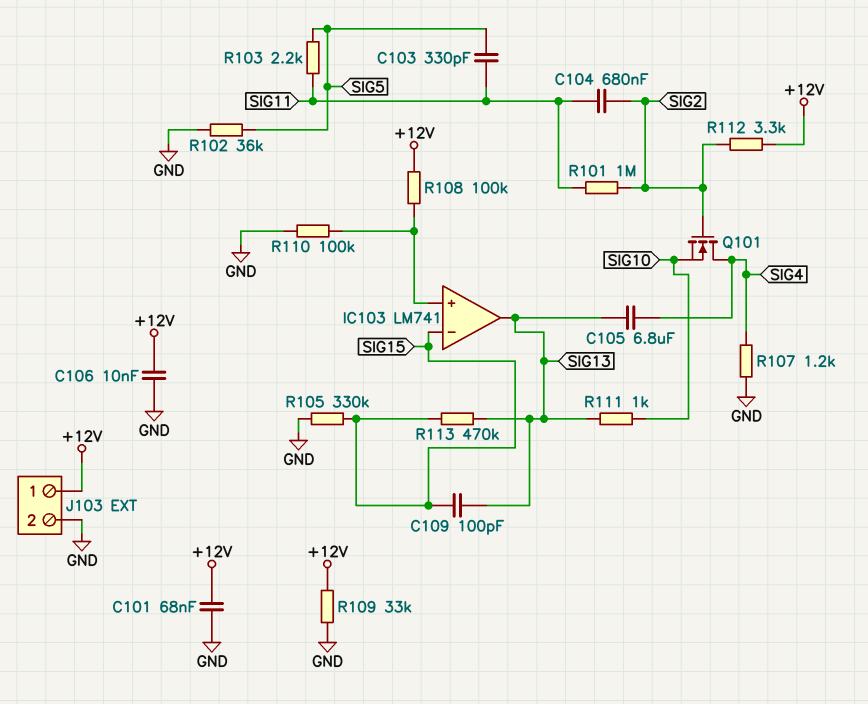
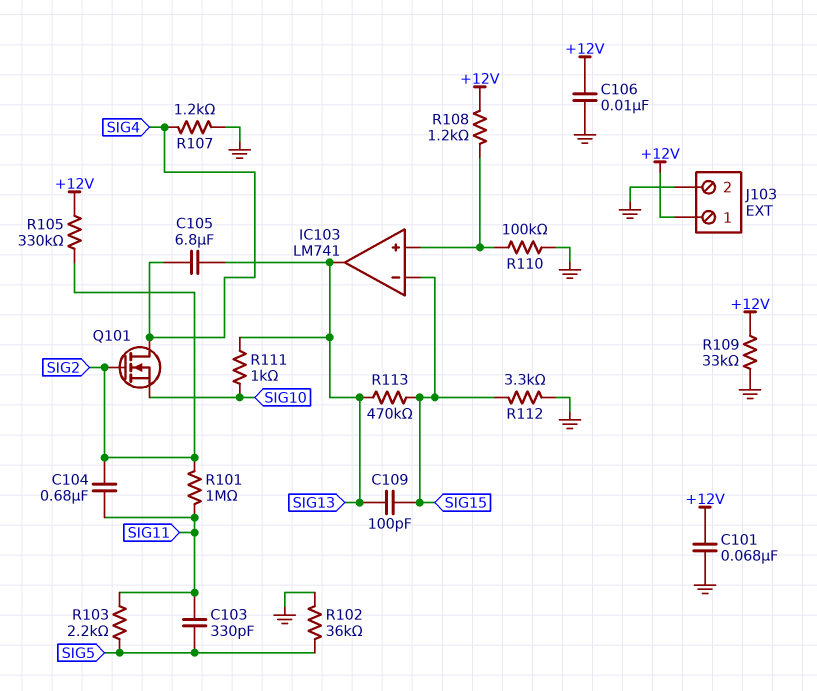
R105: 330k (GND, SIG15) -> 330k (+12V, SIG2)
R108: 100k (+12V, IC103/in+) -> 1.2k (+12V, IC103/in+)
R112: 3.3k (+12V, SIG2) -> 3.3k (GND, SIG15)

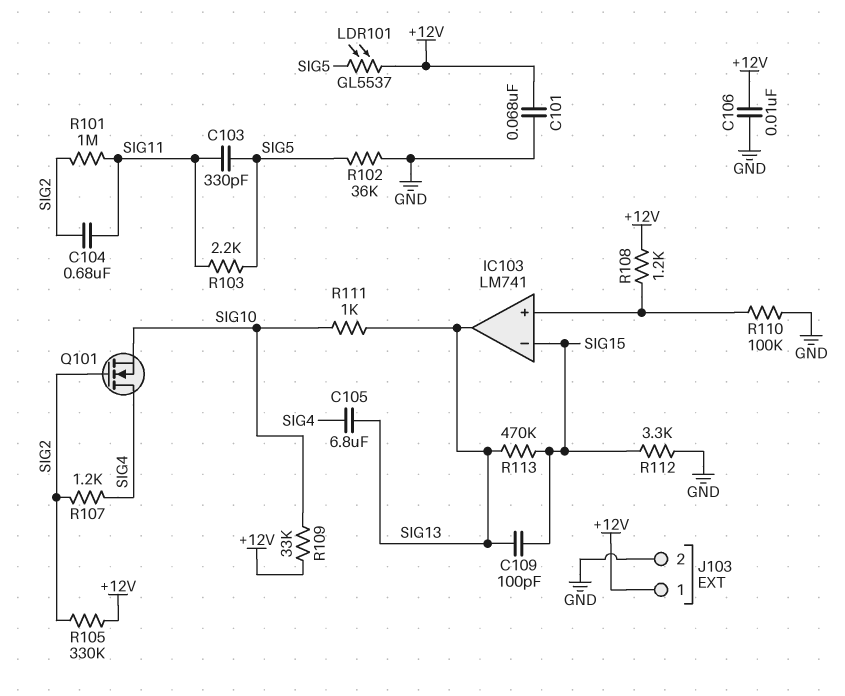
LDR101: none -> GL5537 (+12V, SIG5)
R107: 1.2k (GND, SIG4) -> 1.2k (SIG2, SIG4)
R109: 33k (+12V, GND) -> 33k (+12V, SIG10)

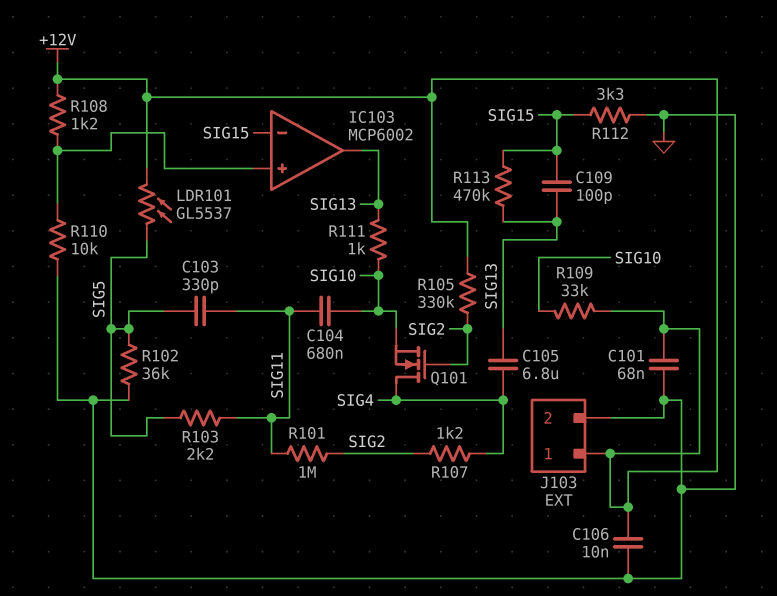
C104: 680nF (SIG2, SIG11) -> 680nF (SIG10, SIG11)
IC103: LM741 -> MCP6002
R110: 100k (GND, IC103/in+) -> 10k (GND, IC103/in+)

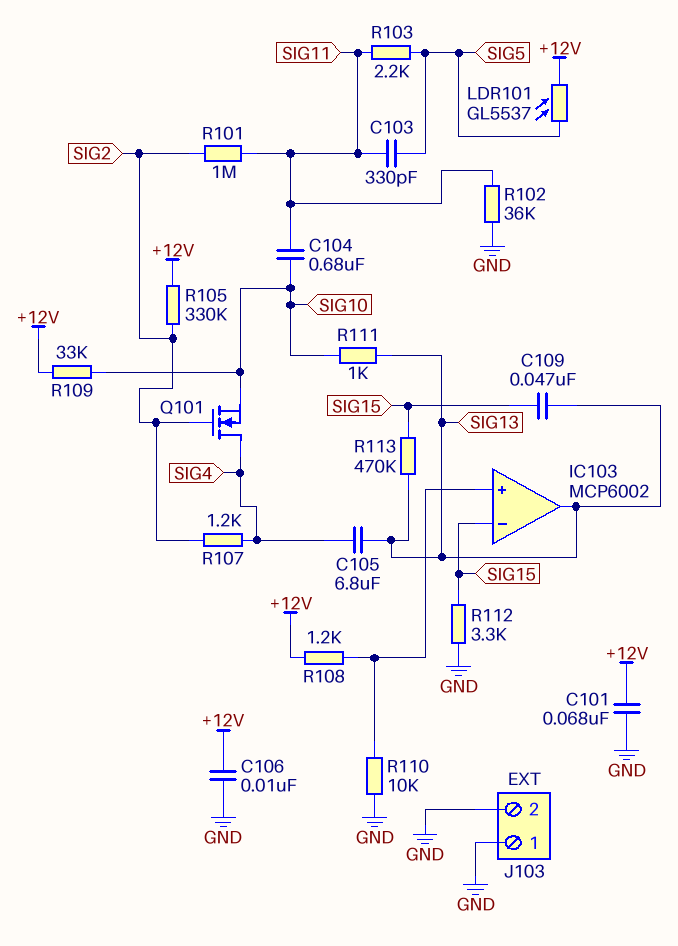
C109: 100pF (SIG13, SIG15) -> 47nF (SIG13, SIG15)
J103 pin 1: +12V -> GND
R102: 36k (GND, SIG5) -> 36k (GND, SIG11)

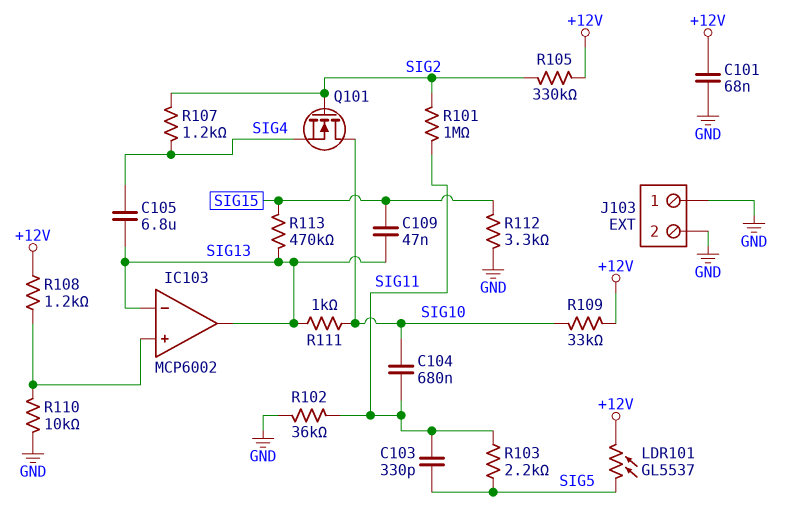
C106: 10nF (+12V, GND) -> none
IC103 pin in-: SIG15 -> SIG13
Q101: NMOS (G SIG2, D SIG4, S SIG10) -> NMOS (G SIG2, D SIG10, S SIG4)

